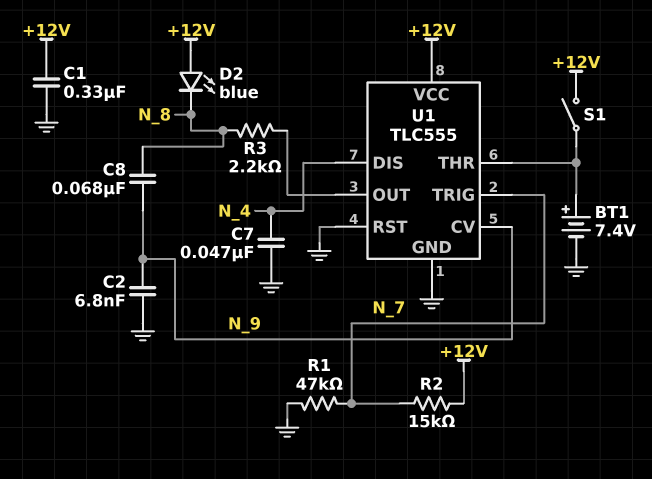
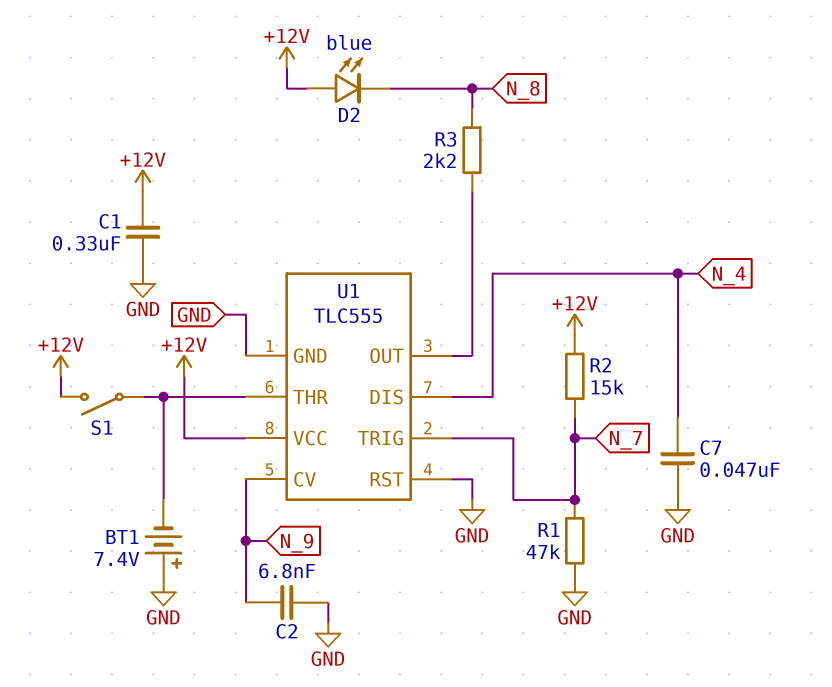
BT1: 7.4V (plus U1/THR, minus GND) -> 7.4V (plus GND, minus U1/THR)
C8: 68nF (N_8, N_9) -> none

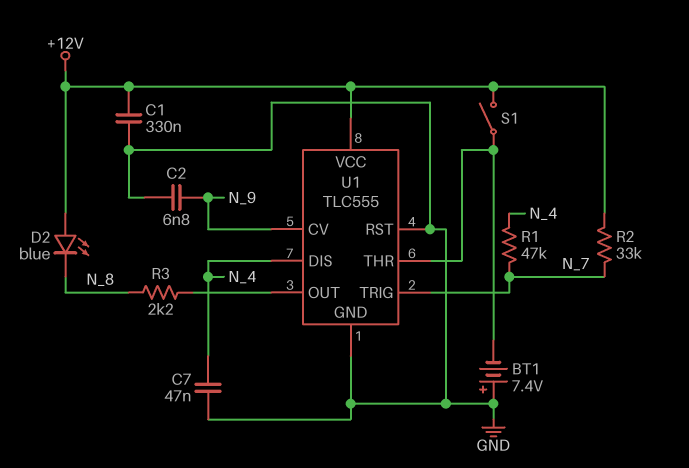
R1: 47k (GND, N_7) -> 47k (N_4, N_7)
R2: 15k (+12V, N_7) -> 33k (+12V, N_7)

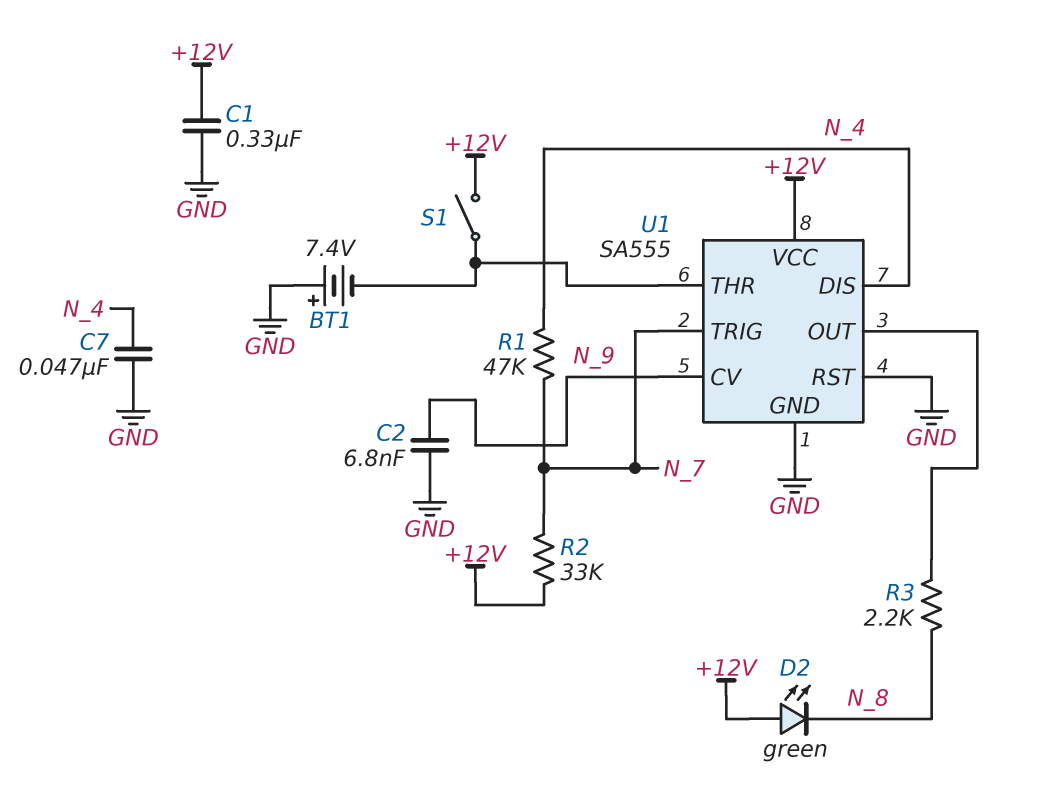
D2: LED blue (A +12V, K N_8) -> LED green (A +12V, K N_8)
U1: TLC555 -> SA555

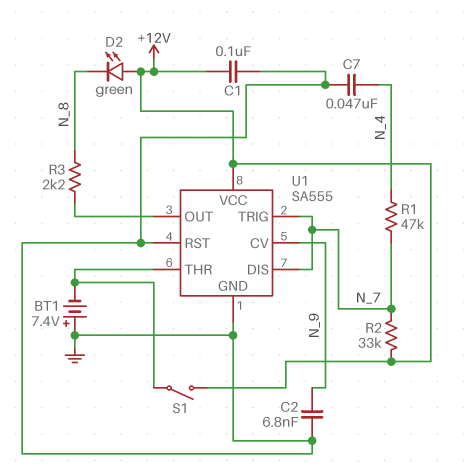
C1: 330nF (+12V, GND) -> 100nF (+12V, GND)
U1 pin DIS: N_4 -> N_7

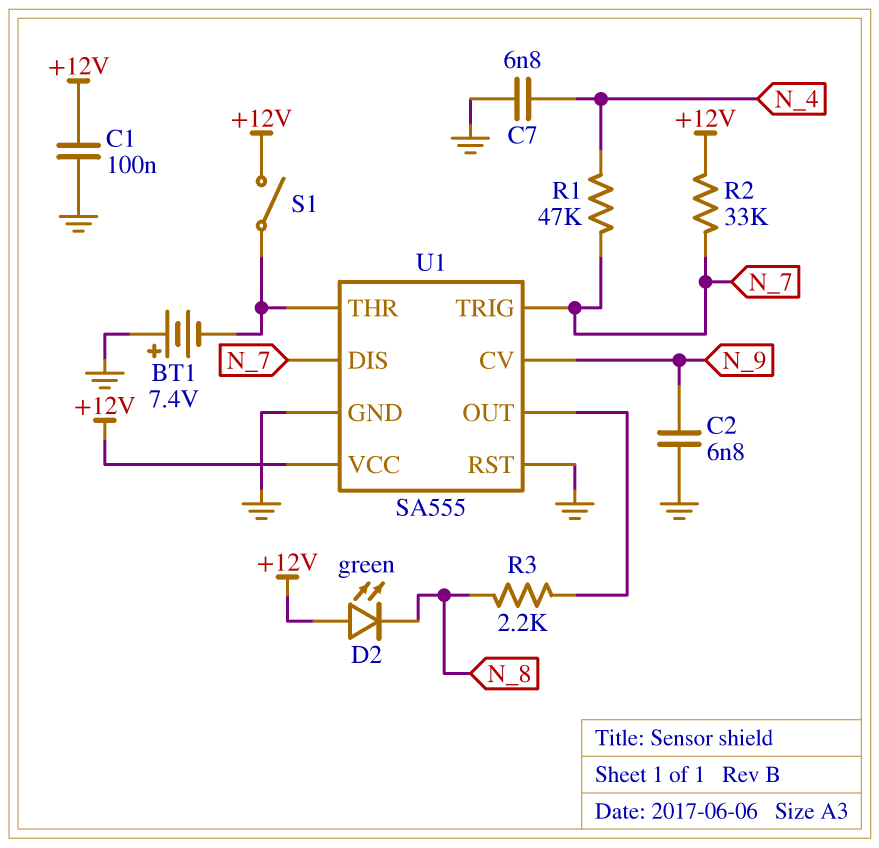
C7: 47nF (GND, N_4) -> 6.8nF (GND, N_4)

